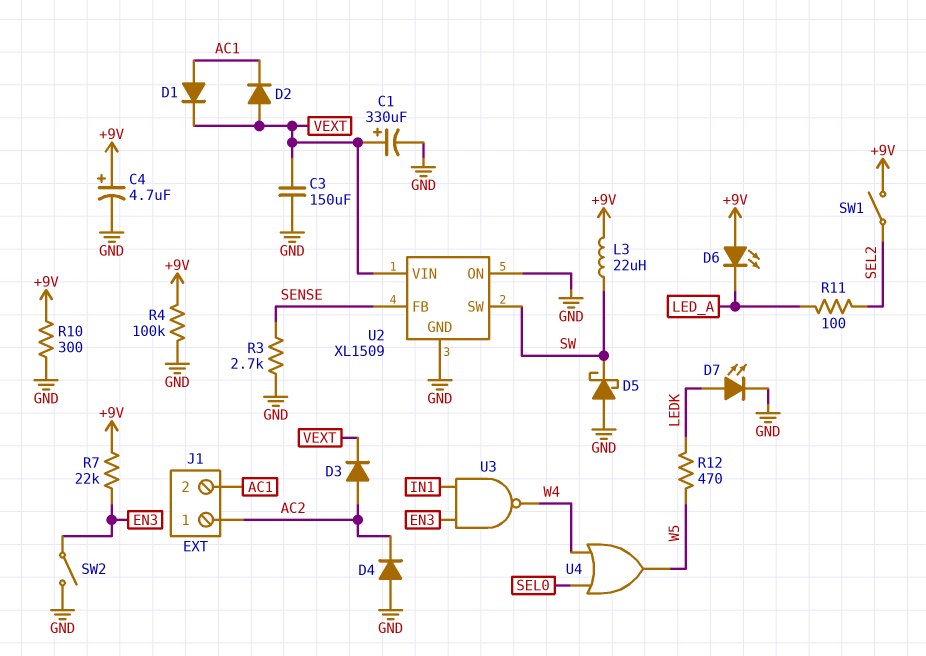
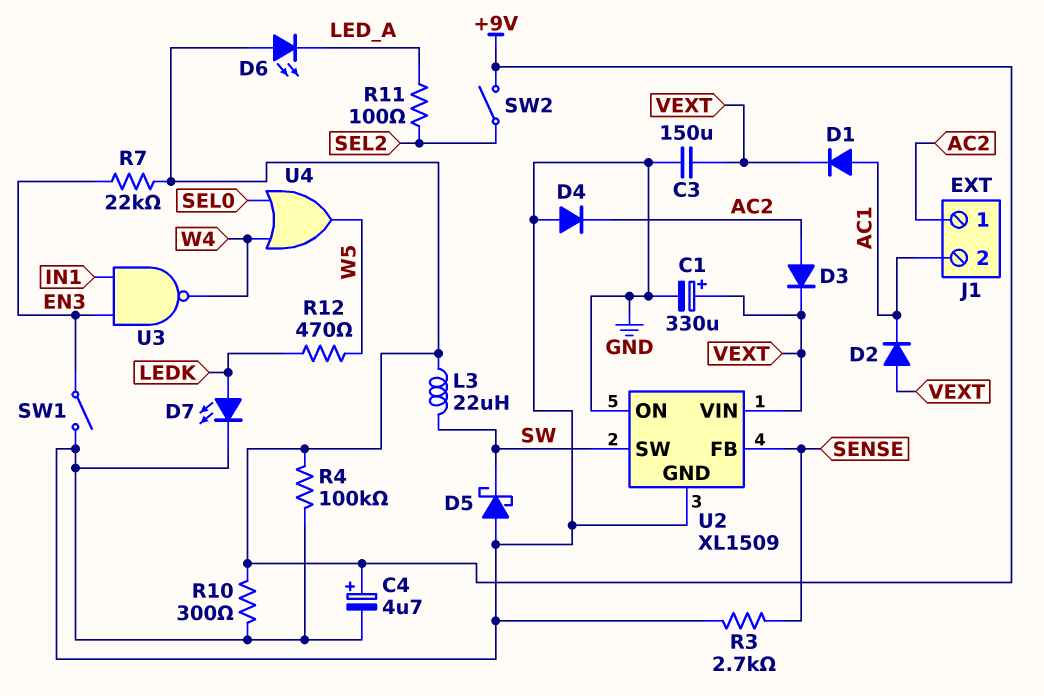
SW1: switch (+9V, SEL2) -> switch (EN3, GND)
SW2: switch (EN3, GND) -> switch (+9V, SEL2)

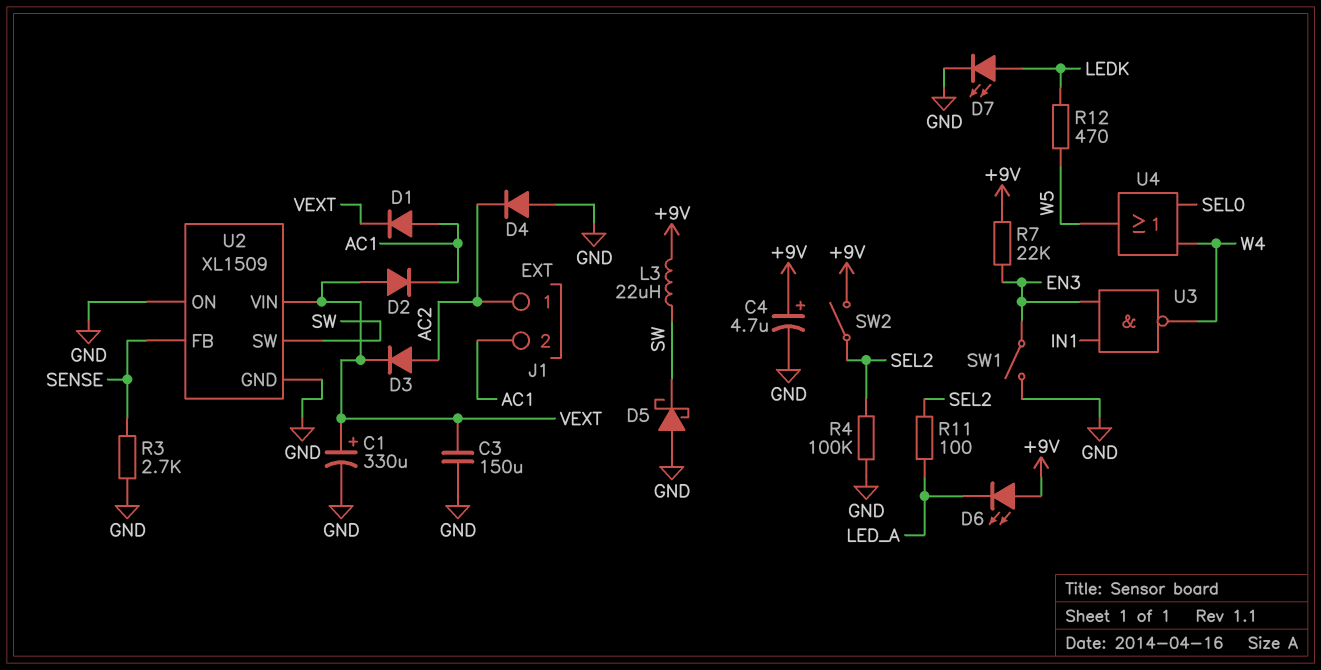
R4: 100k (+9V, GND) -> 100k (GND, SEL2)
R10: 300 (+9V, GND) -> none

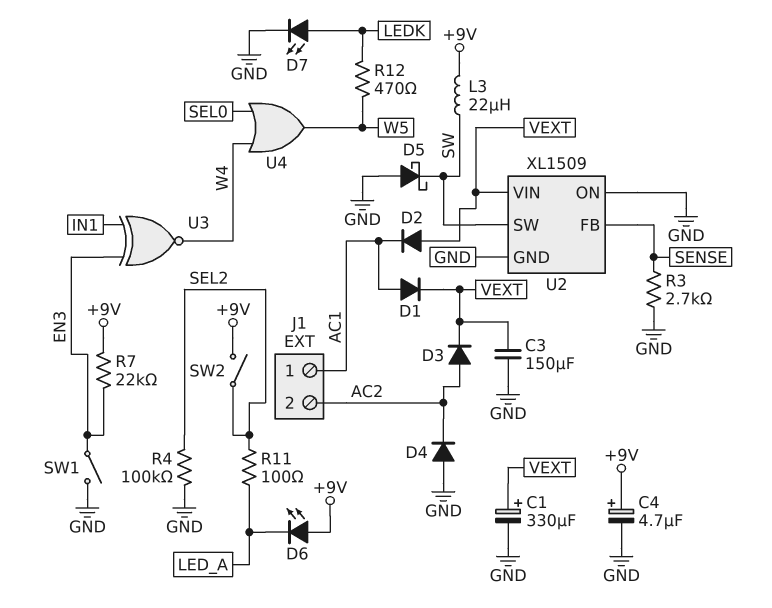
J1 pin 1: AC2 -> AC1
J1 pin 2: AC1 -> AC2
U3: NAND (in EN3, in IN1, out W4) -> XNOR (in EN3, in IN1, out W4)

